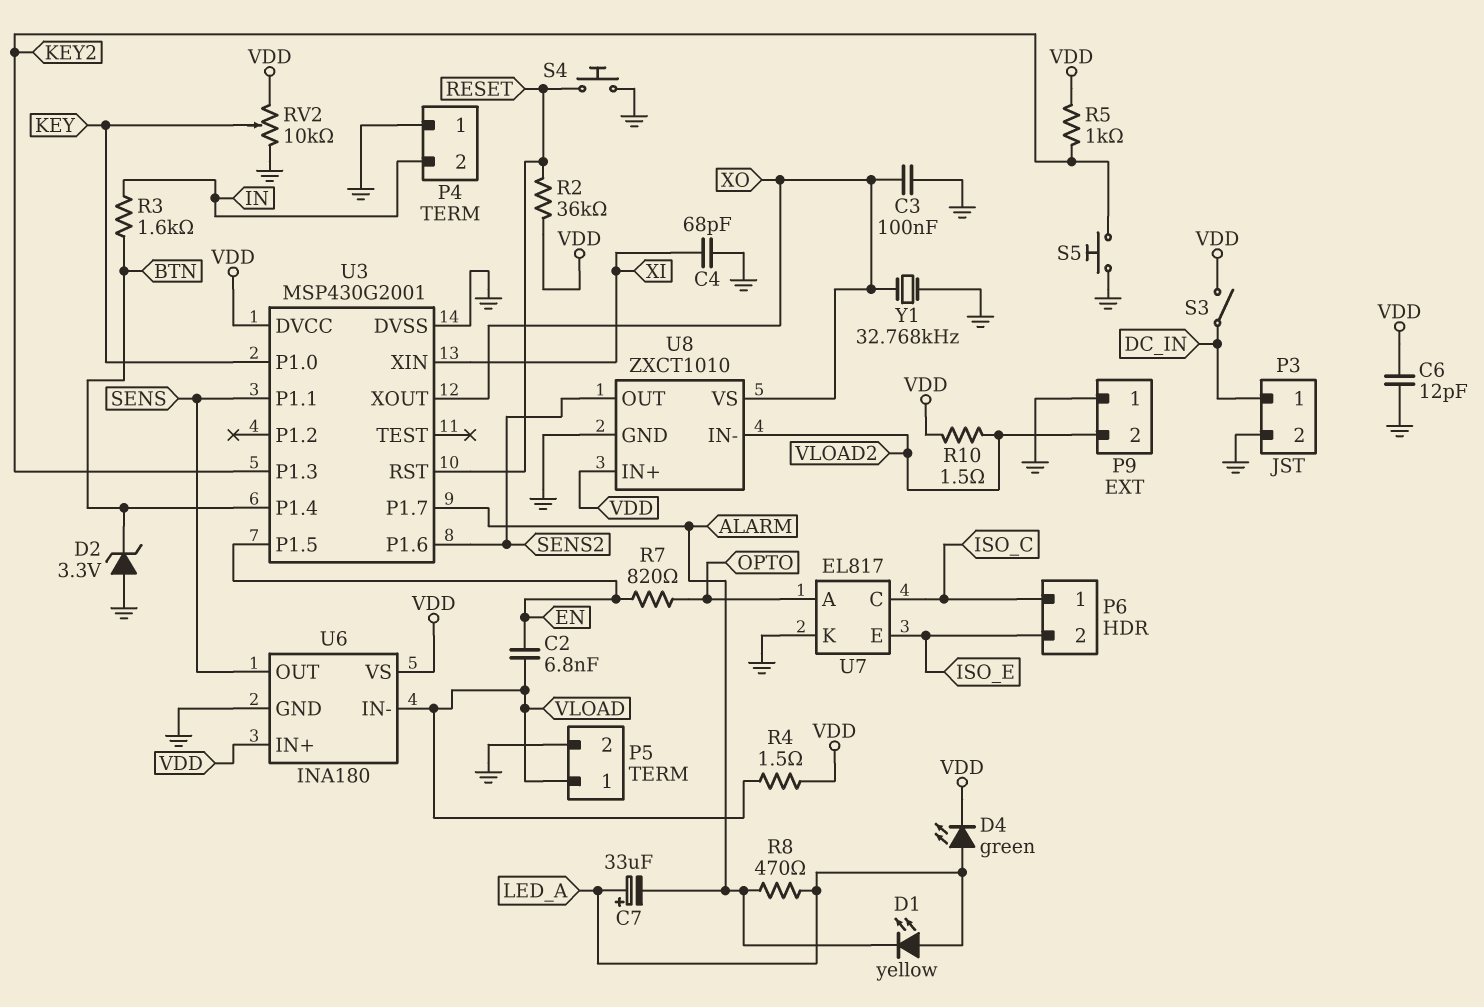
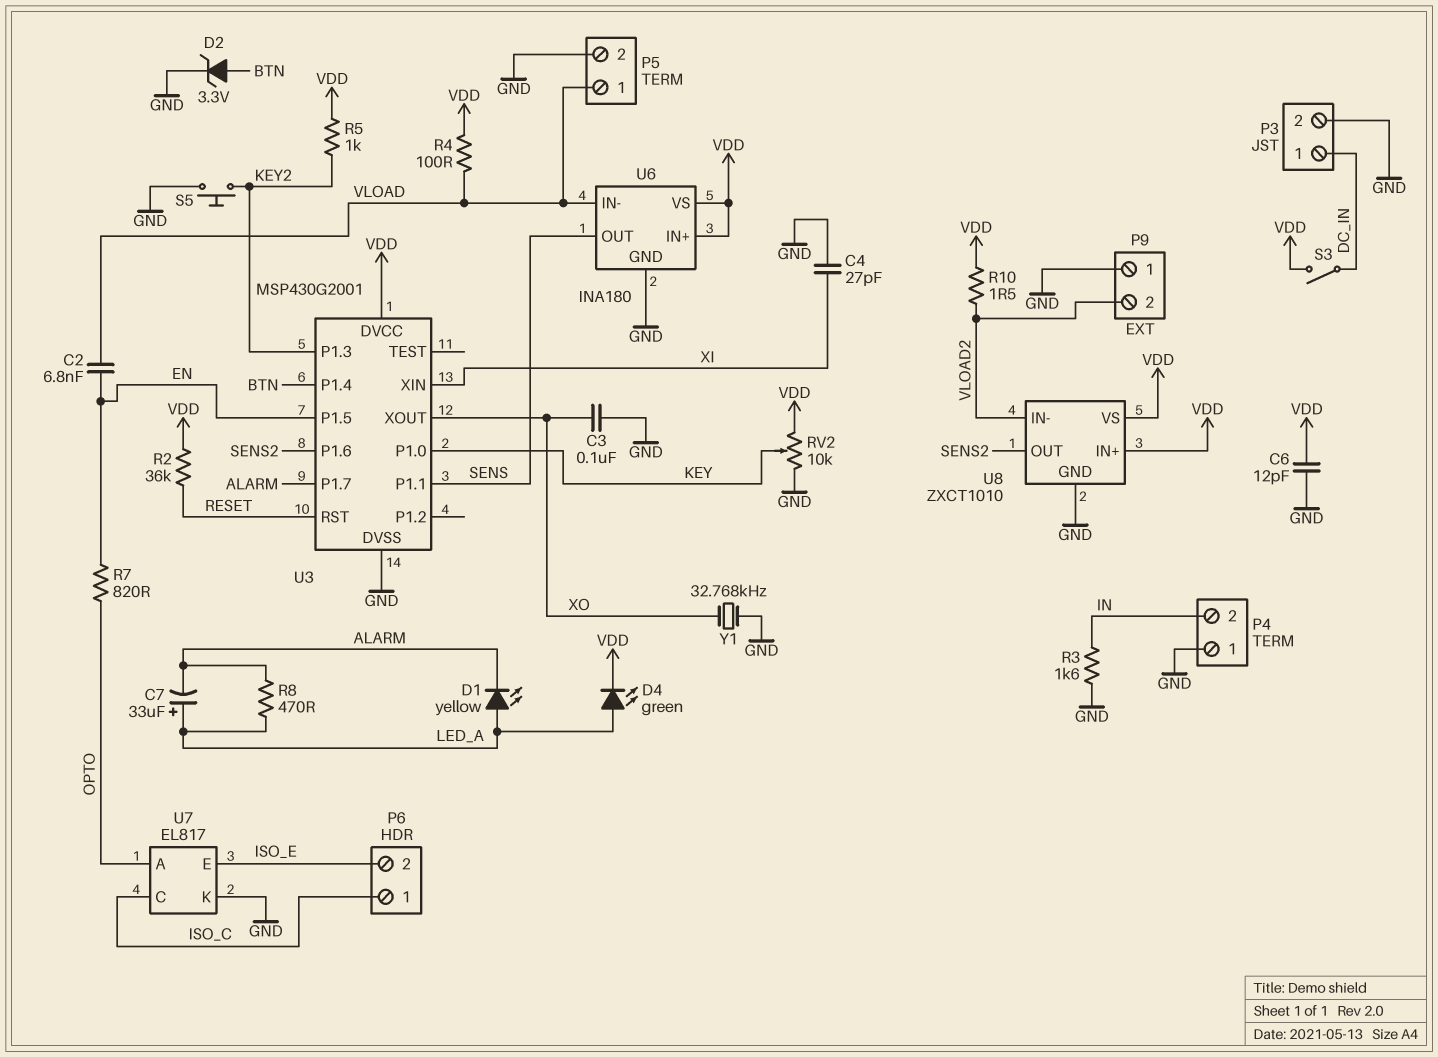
C4: 68pF (GND, XI) -> 27pF (GND, XI)
D2: zener 3.3V (A GND, K BTN) -> zener 3.3V (A BTN, K GND)
R3: 1.6k (BTN, IN) -> 1.6k (GND, IN)
R4: 1.5 (VDD, VLOAD) -> 100 (VDD, VLOAD)
S4: button (GND, RESET) -> none
U8 pin VS: XO -> VDD

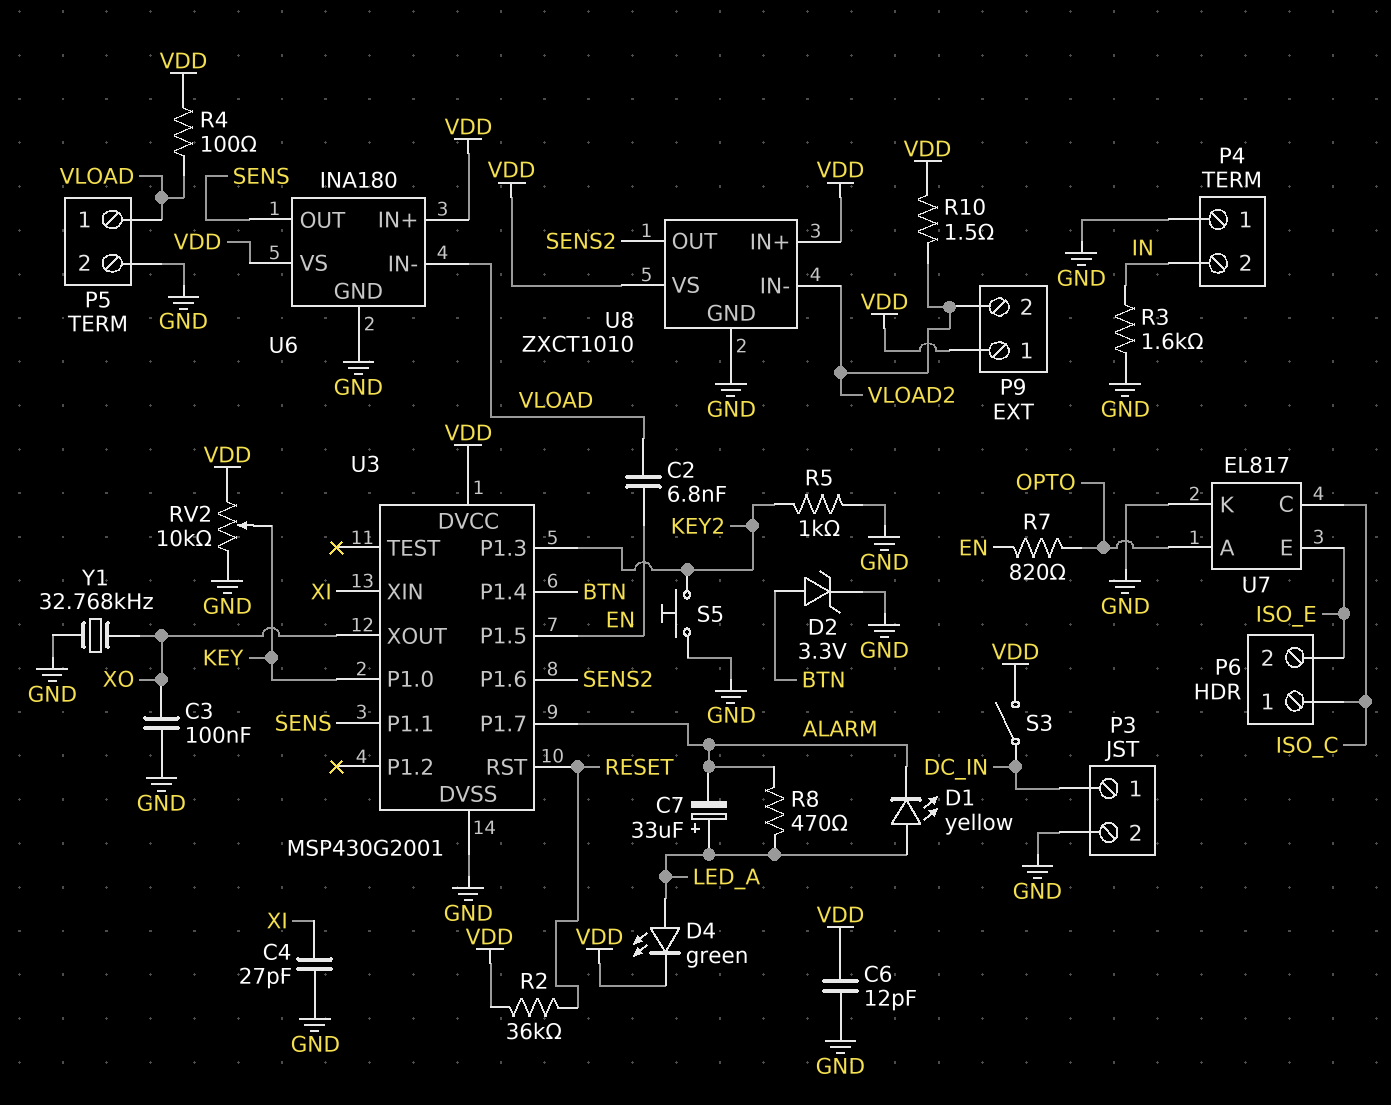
P9 pin 1: GND -> VDD
R5: 1k (KEY2, VDD) -> 1k (GND, KEY2)

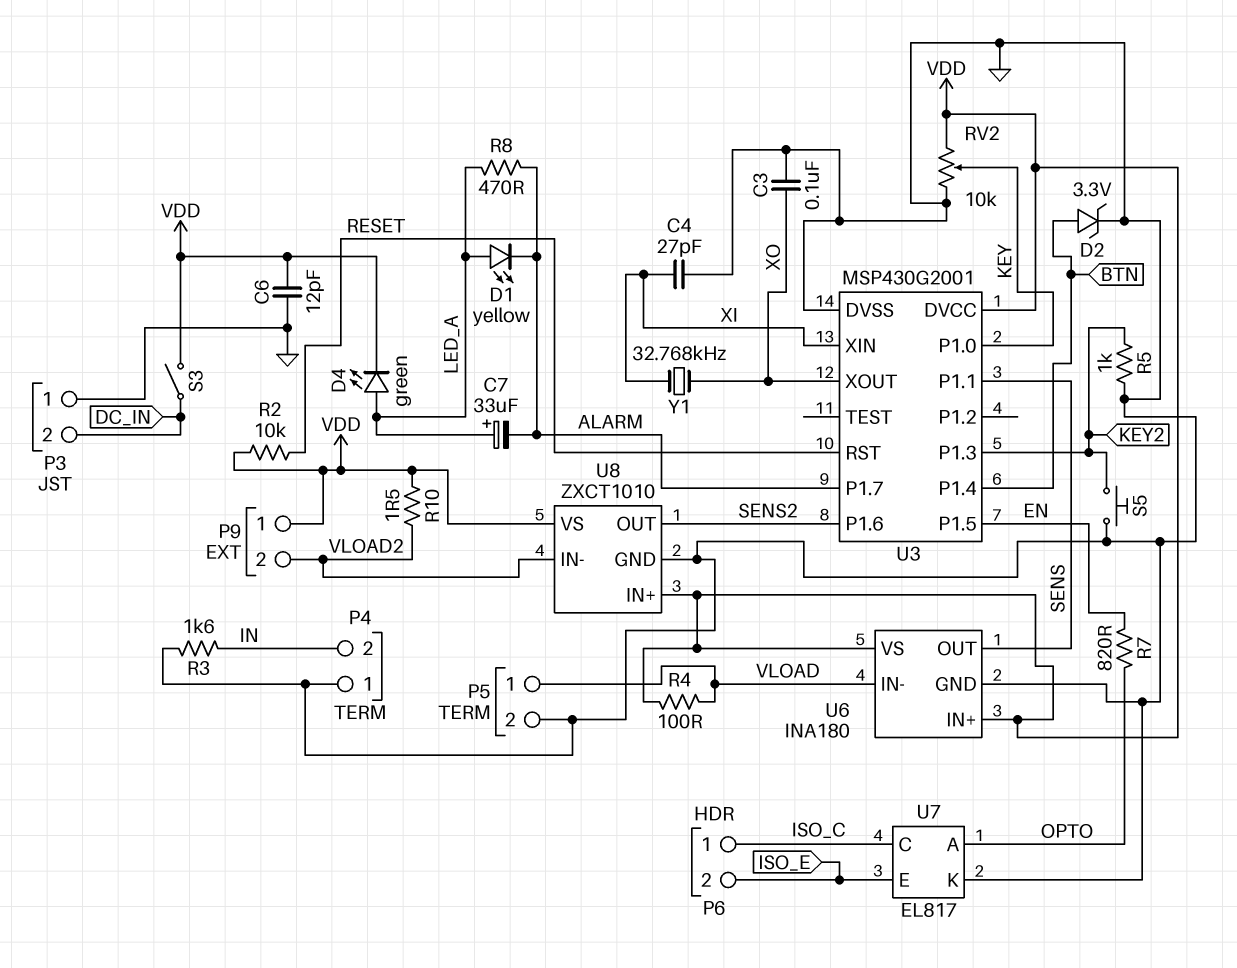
C2: 6.8nF (EN, VLOAD) -> none
P3 pin 1: DC_IN -> GND
P3 pin 2: GND -> DC_IN
R2: 36k (RESET, VDD) -> 10k (RESET, VDD)
Y1: 32.768kHz (GND, XO) -> 32.768kHz (XI, XO)

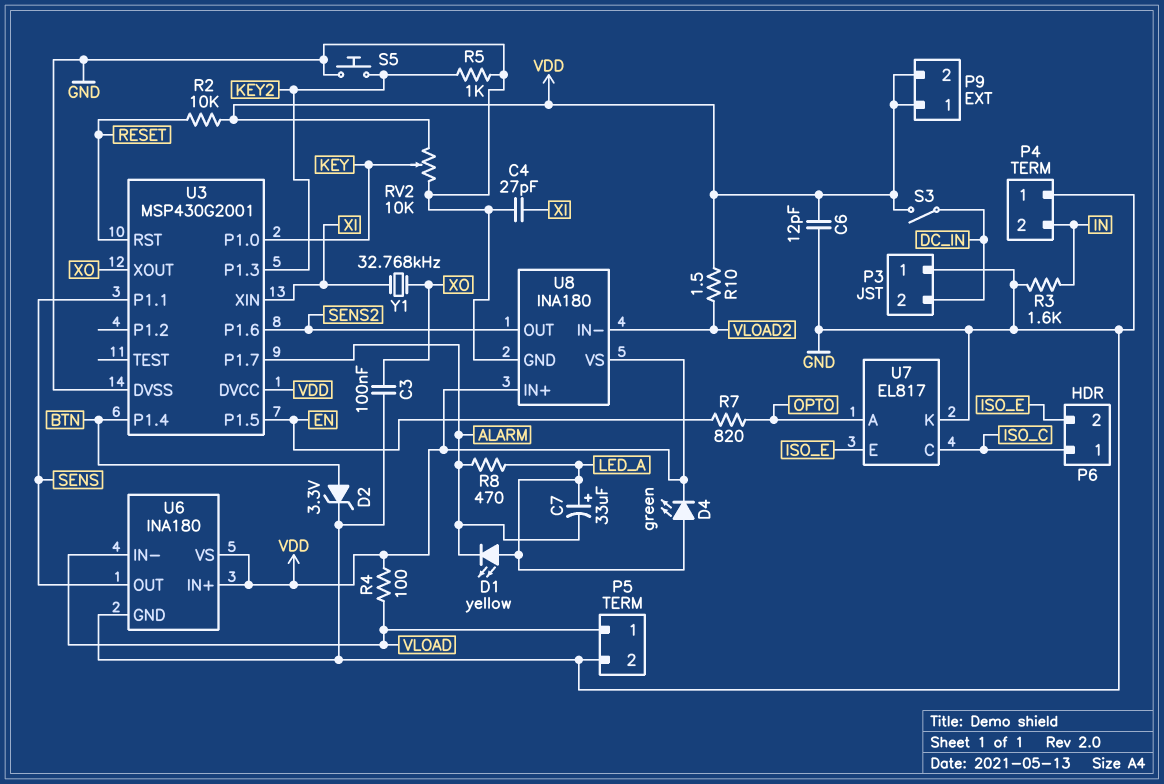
P9 pin 2: VLOAD2 -> VDD
U8: ZXCT1010 -> INA180

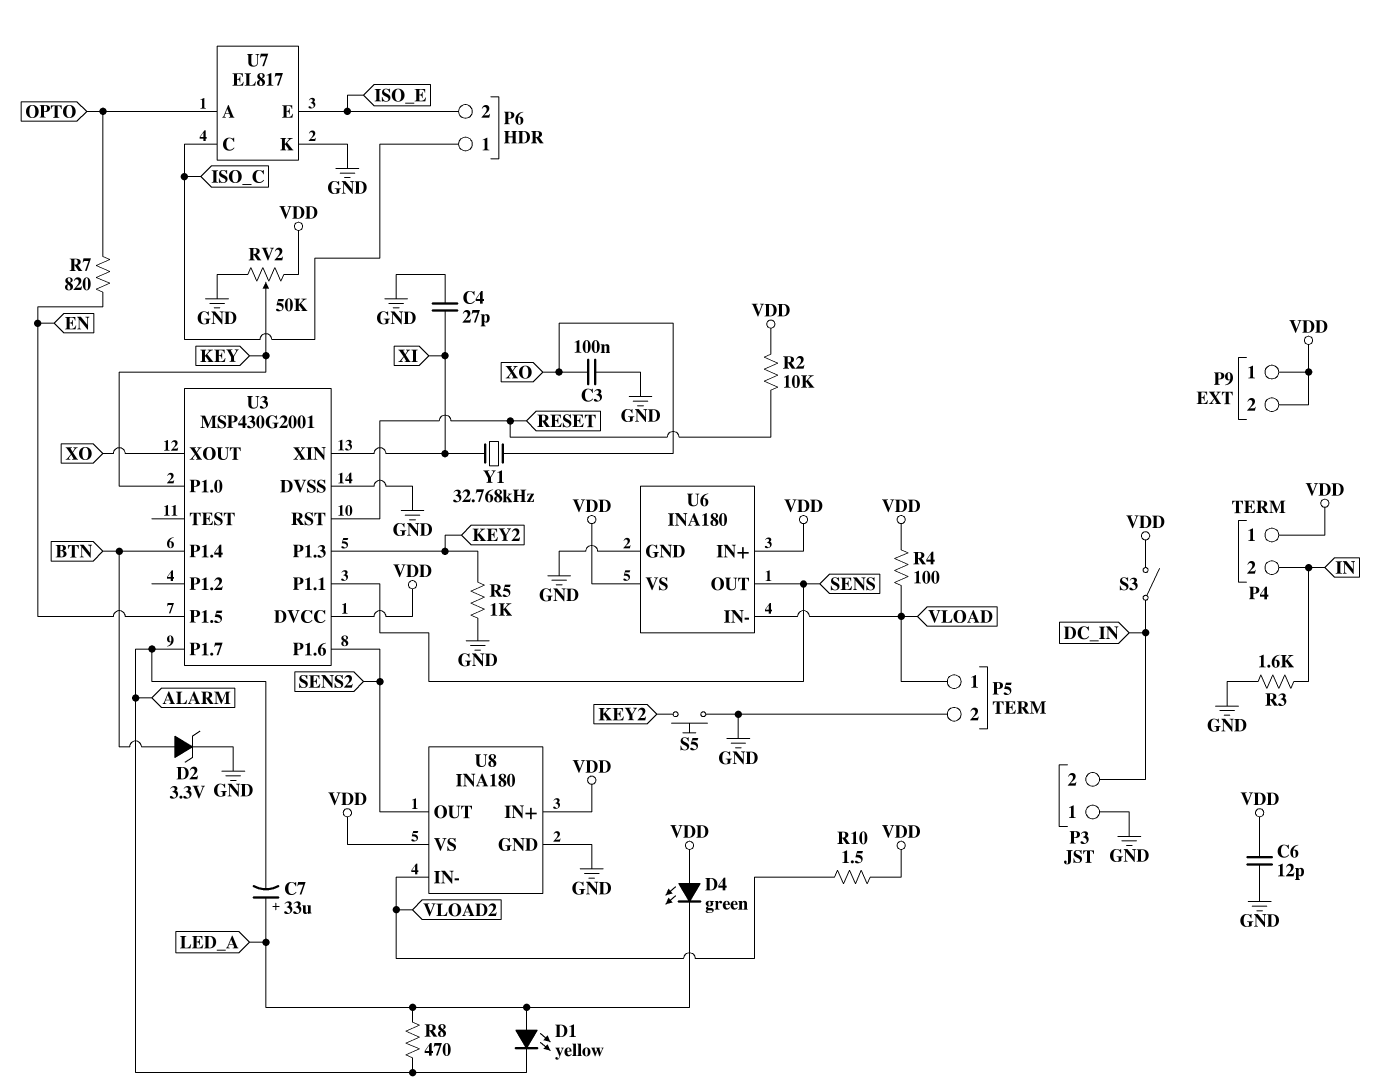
D4: LED green (A LED_A, K VDD) -> LED green (A VDD, K LED_A)
P4 pin 1: GND -> VDD
RV2: 10k (GND, VDD, wiper KEY) -> 50k (GND, VDD, wiper KEY)

